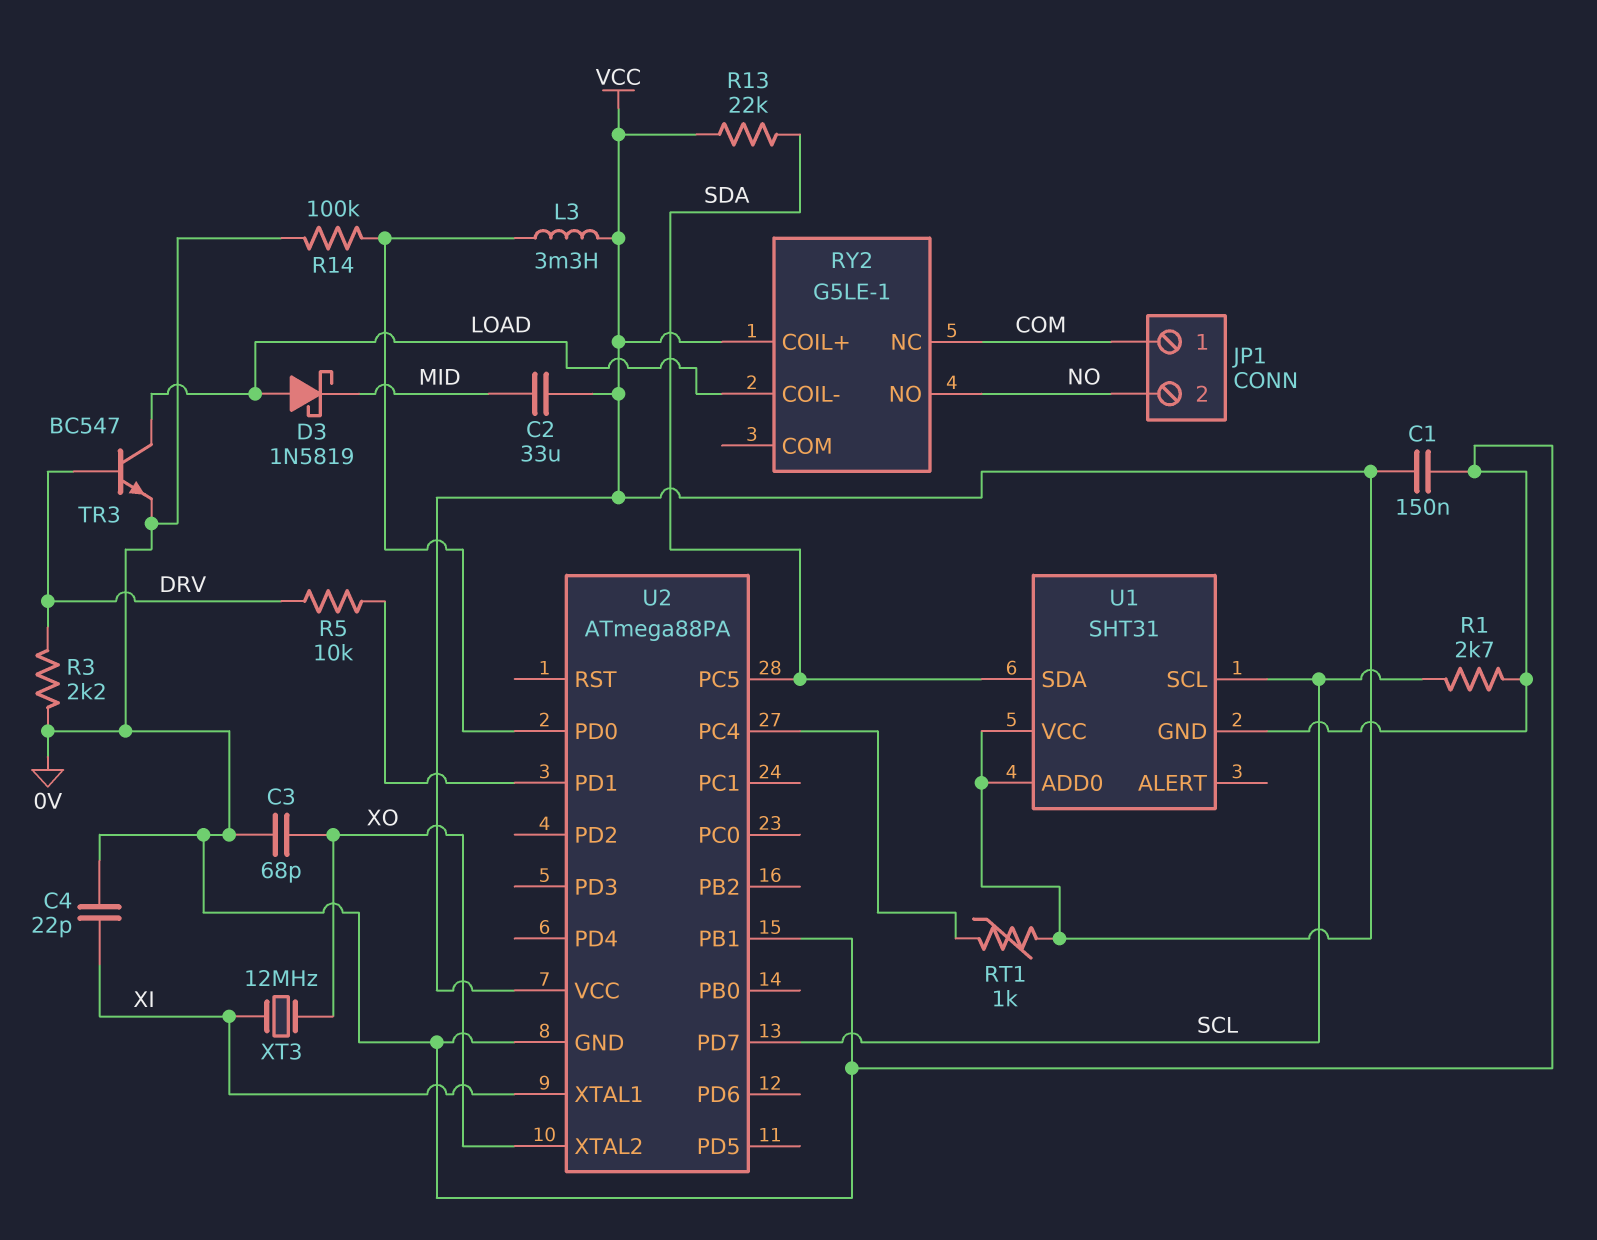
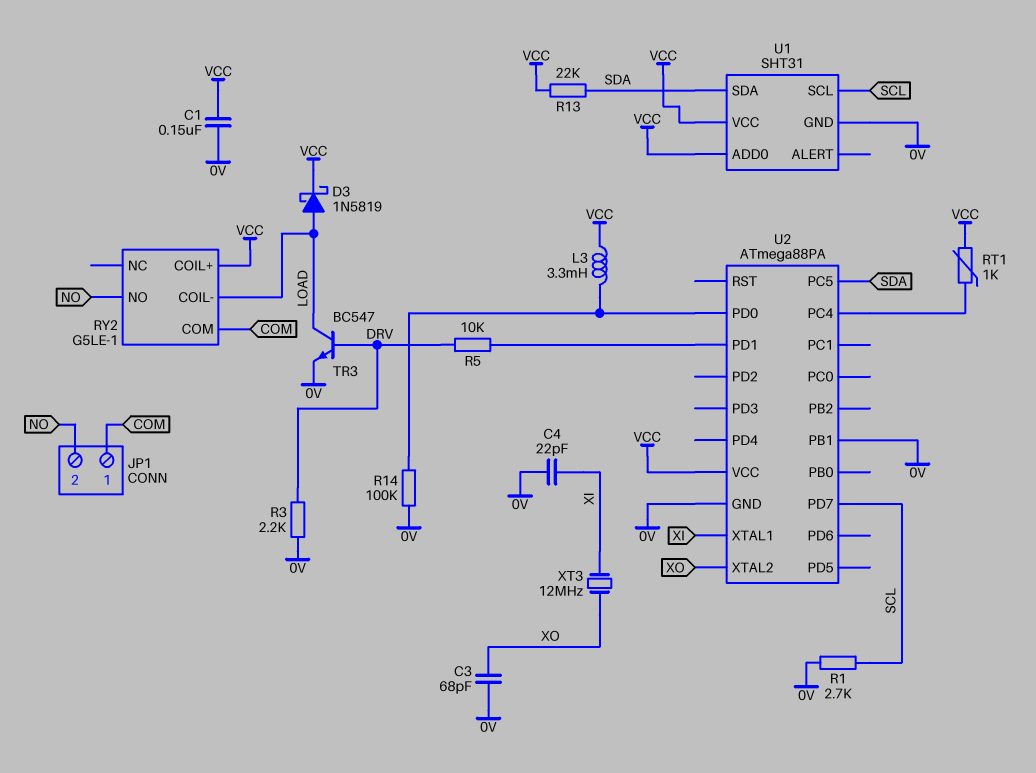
C2: 33uF (MID, VCC) -> none
D3: schottky 1N5819 (A LOAD, K MID) -> schottky 1N5819 (A LOAD, K VCC)
RY2 pin COM: none -> COM
RY2 pin NC: COM -> none

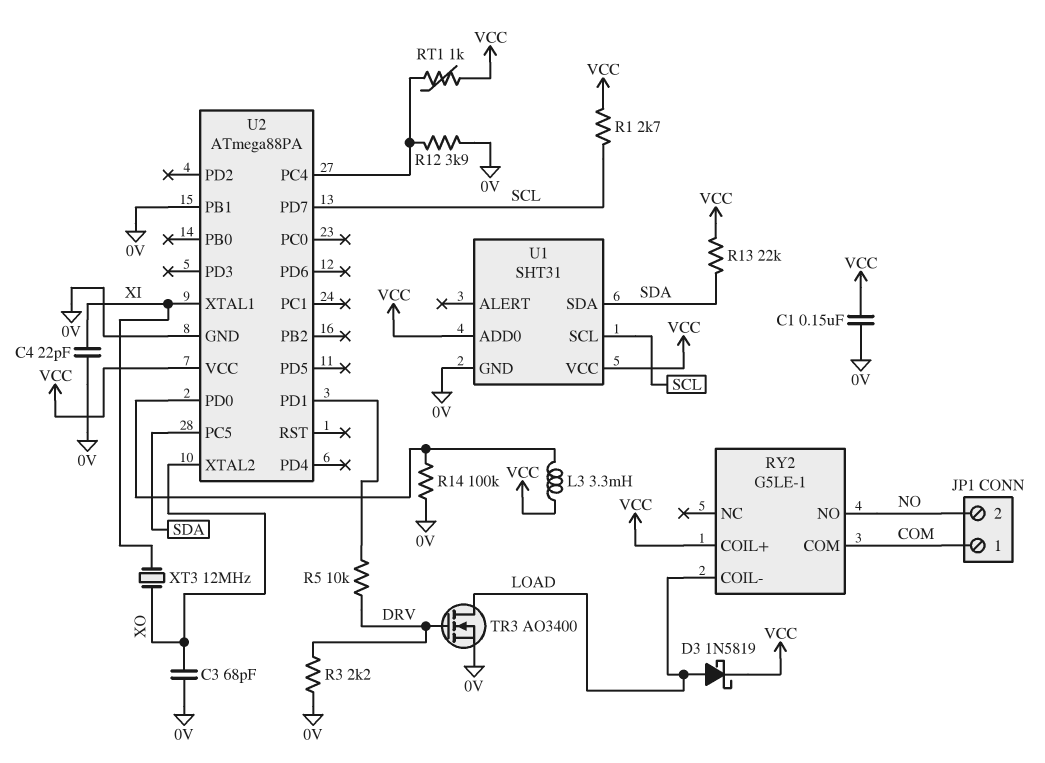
R1: 2.7k (0V, SCL) -> 2.7k (SCL, VCC)
R12: none -> 3.9k (0V, U2/PC4)
TR3: NPN BC547 (B DRV, C LOAD, E 0V) -> NMOS AO3400 (G DRV, D LOAD, S 0V)

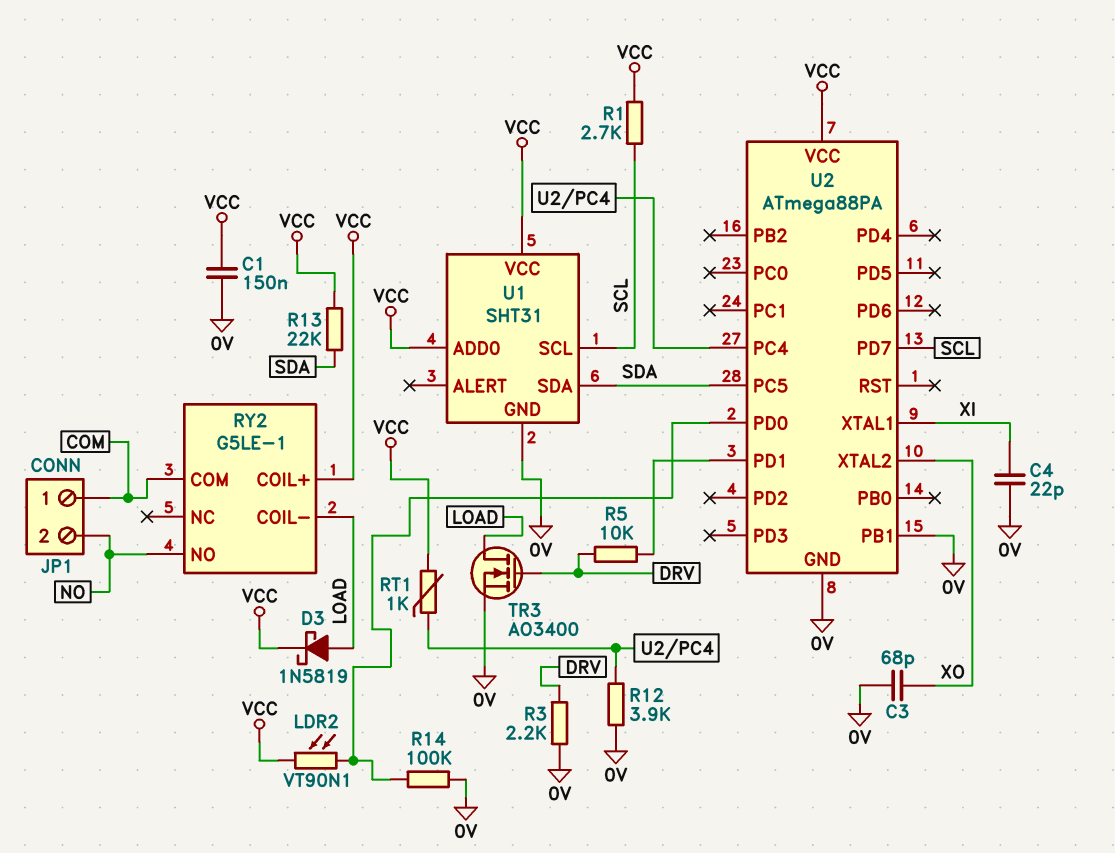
L3: 3.3mH (U2/PD0, VCC) -> none
LDR2: none -> VT90N1 (U2/PD0, VCC)
XT3: 12MHz (XI, XO) -> none

